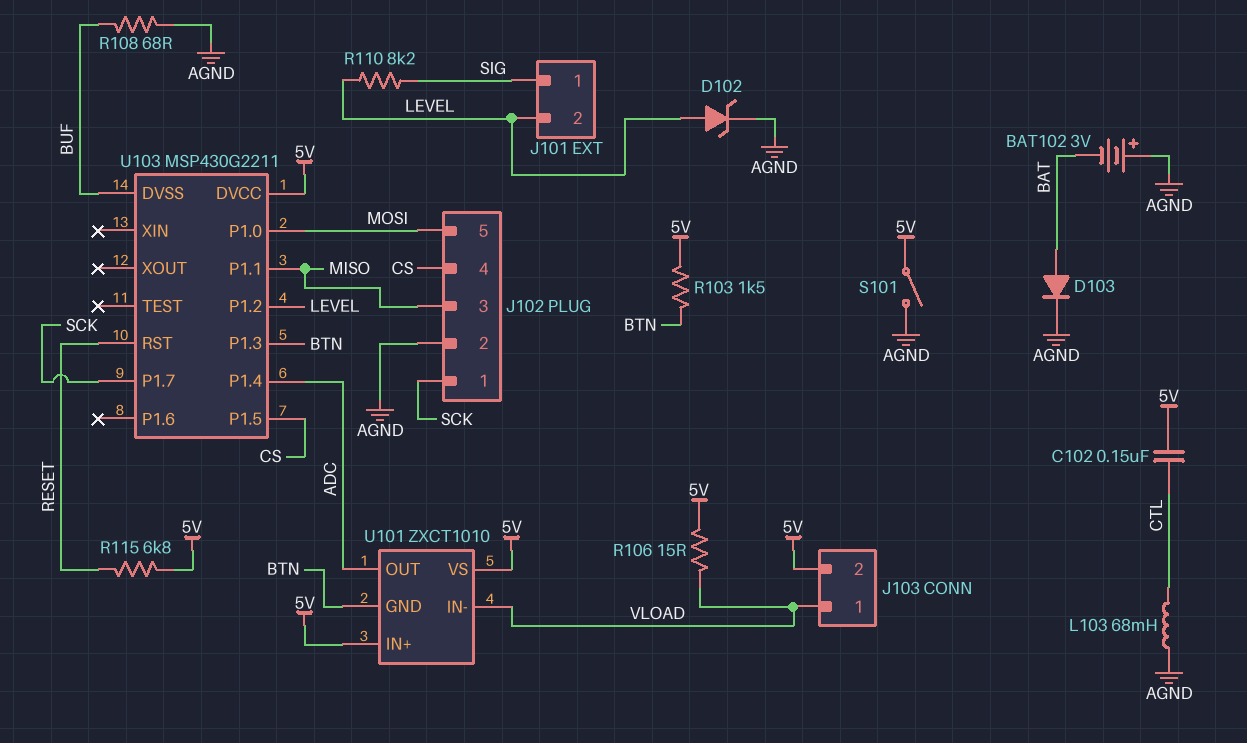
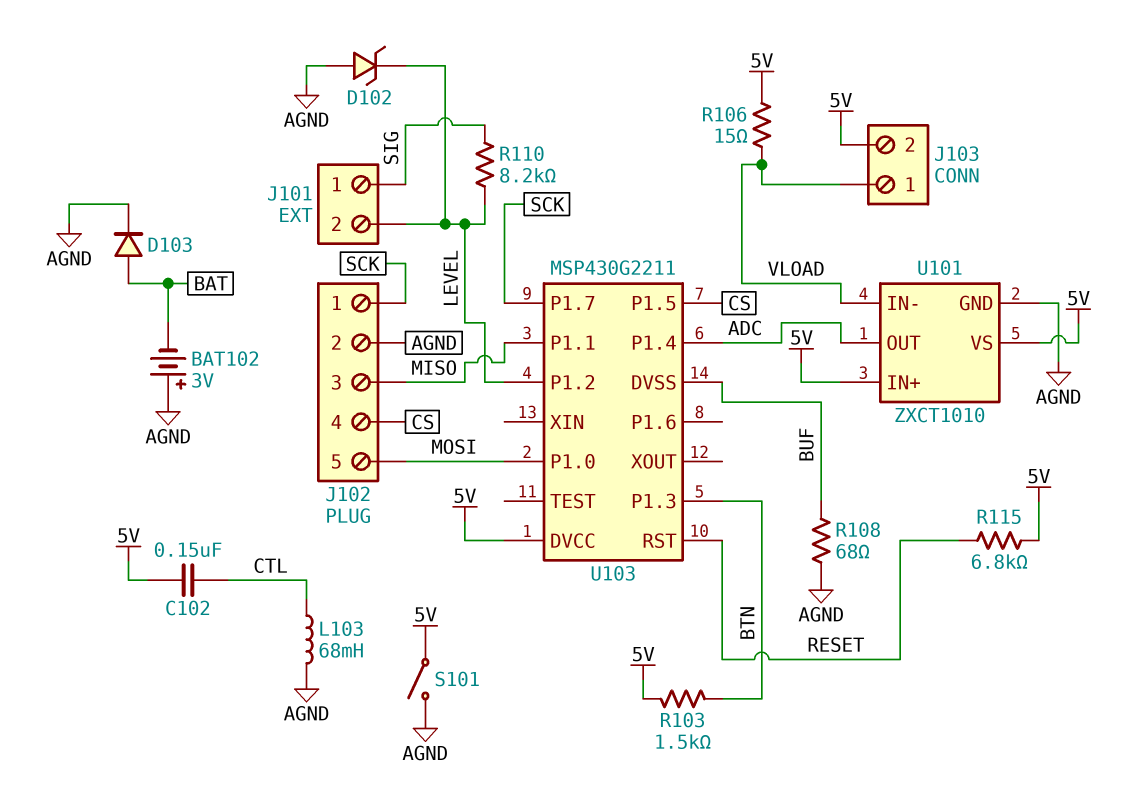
D102: zener (A LEVEL, K AGND) -> zener (A AGND, K LEVEL)
U101 pin GND: BTN -> AGND

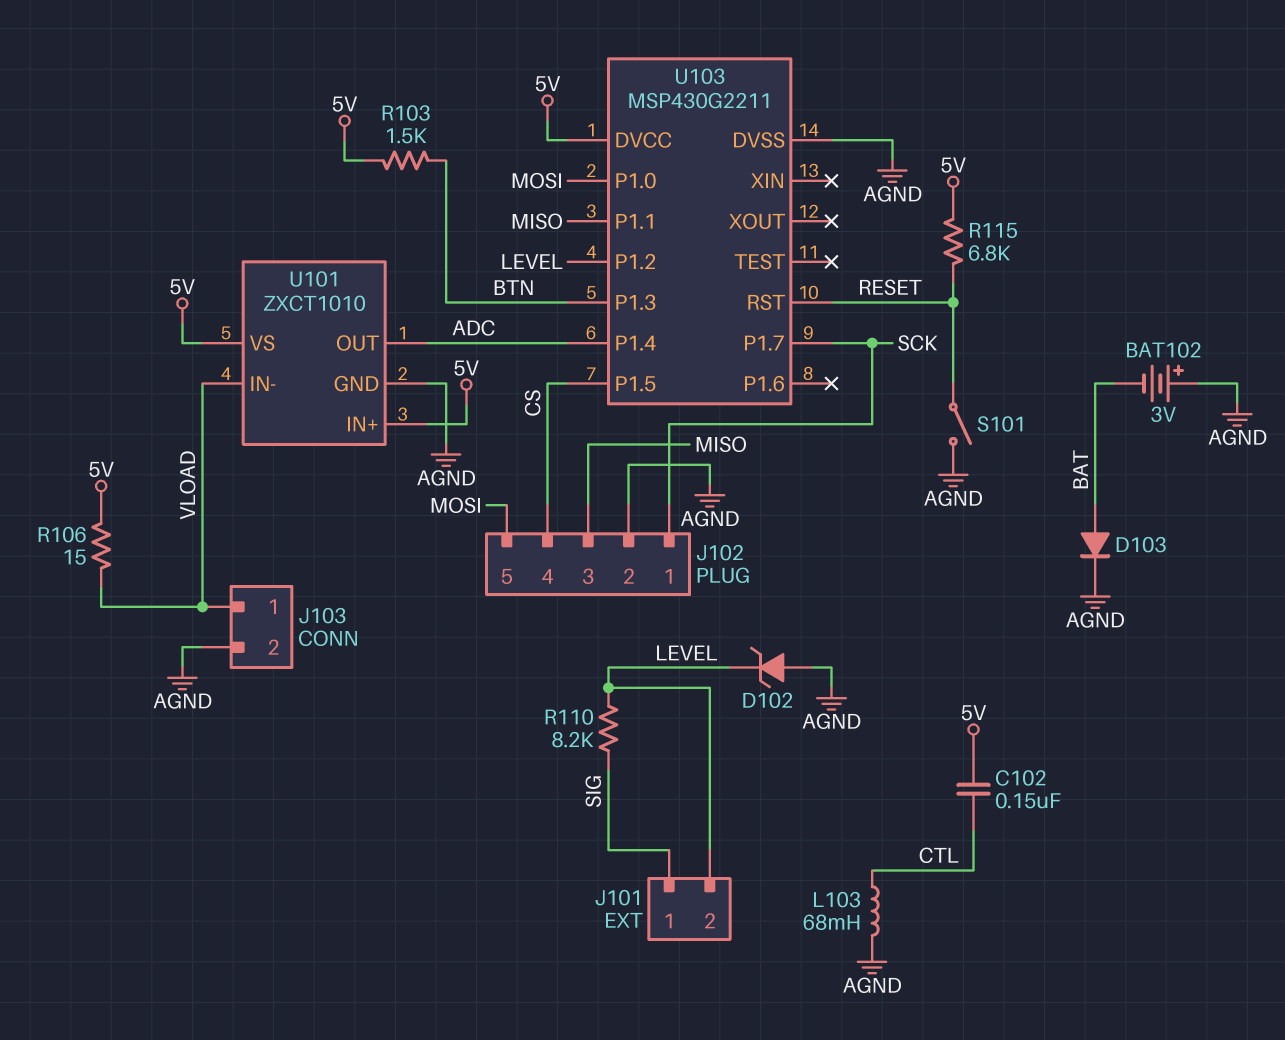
J103 pin 2: 5V -> AGND
R108: 68 (AGND, BUF) -> none
S101: switch (5V, AGND) -> switch (AGND, RESET)
U103 pin DVSS: BUF -> AGND

